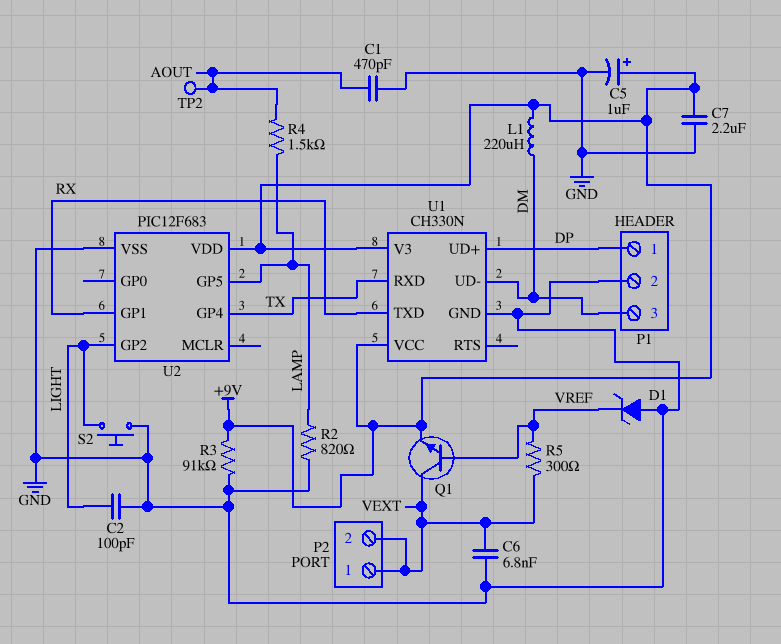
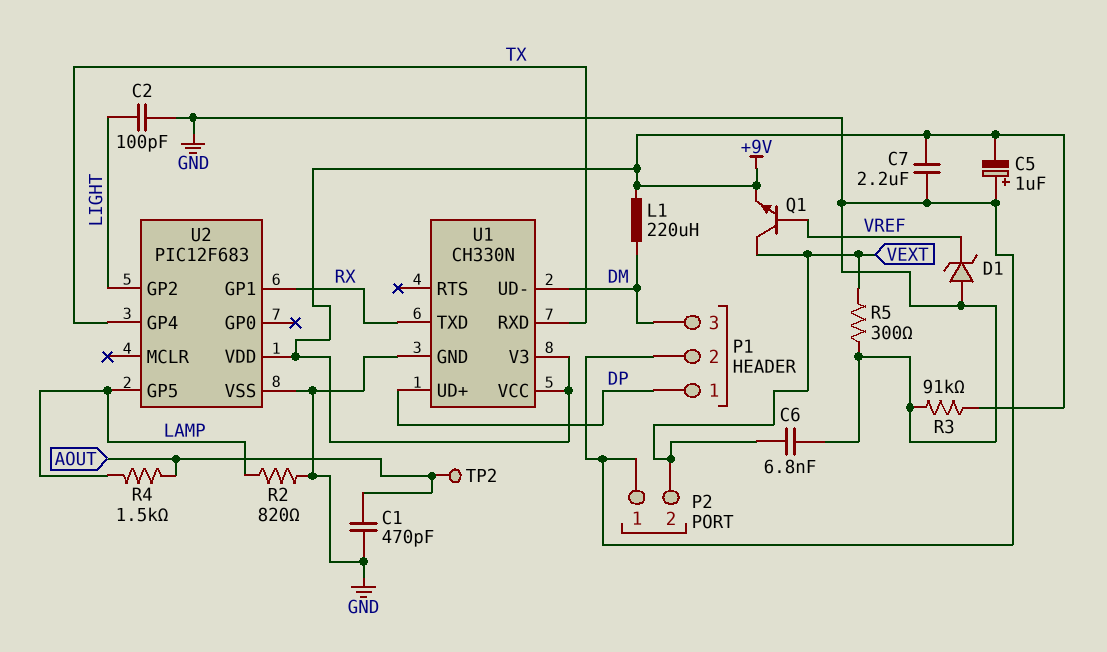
C5: 1uF (plus +9V, minus GND) -> 1uF (plus GND, minus +9V)
P2 pin 1: VEXT -> GND
R5: 300 (VEXT, VREF) -> 300 (GND, VEXT)
S2: button (GND, LIGHT) -> none

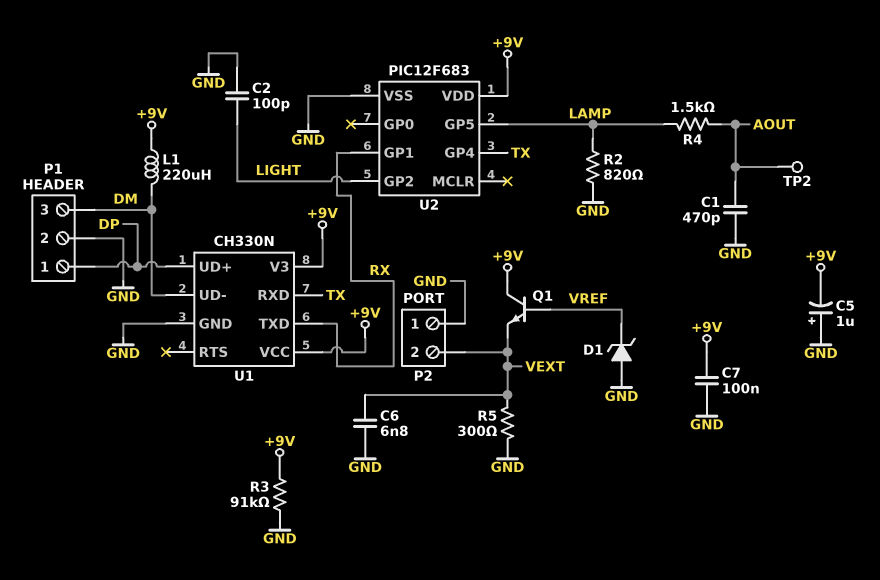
C7: 2.2uF (+9V, GND) -> 100nF (+9V, GND)
Q1: NPN (B VREF, C VEXT, E +9V) -> NPN (B VREF, C +9V, E VEXT)

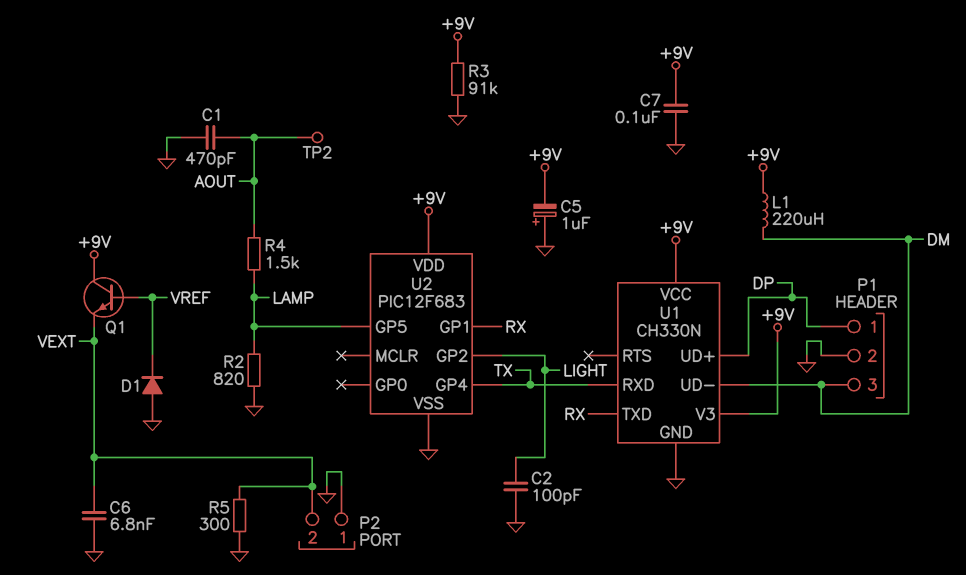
D1: zener (A GND, K VREF) -> diode (A GND, K VREF)

